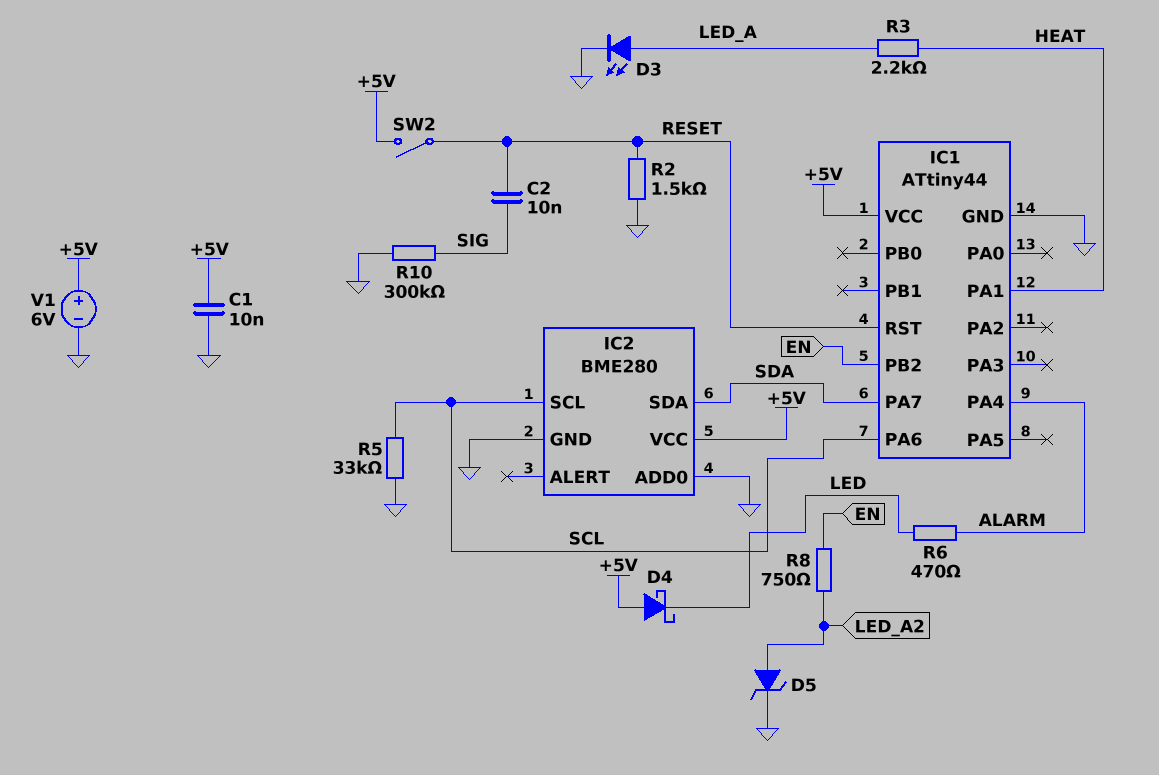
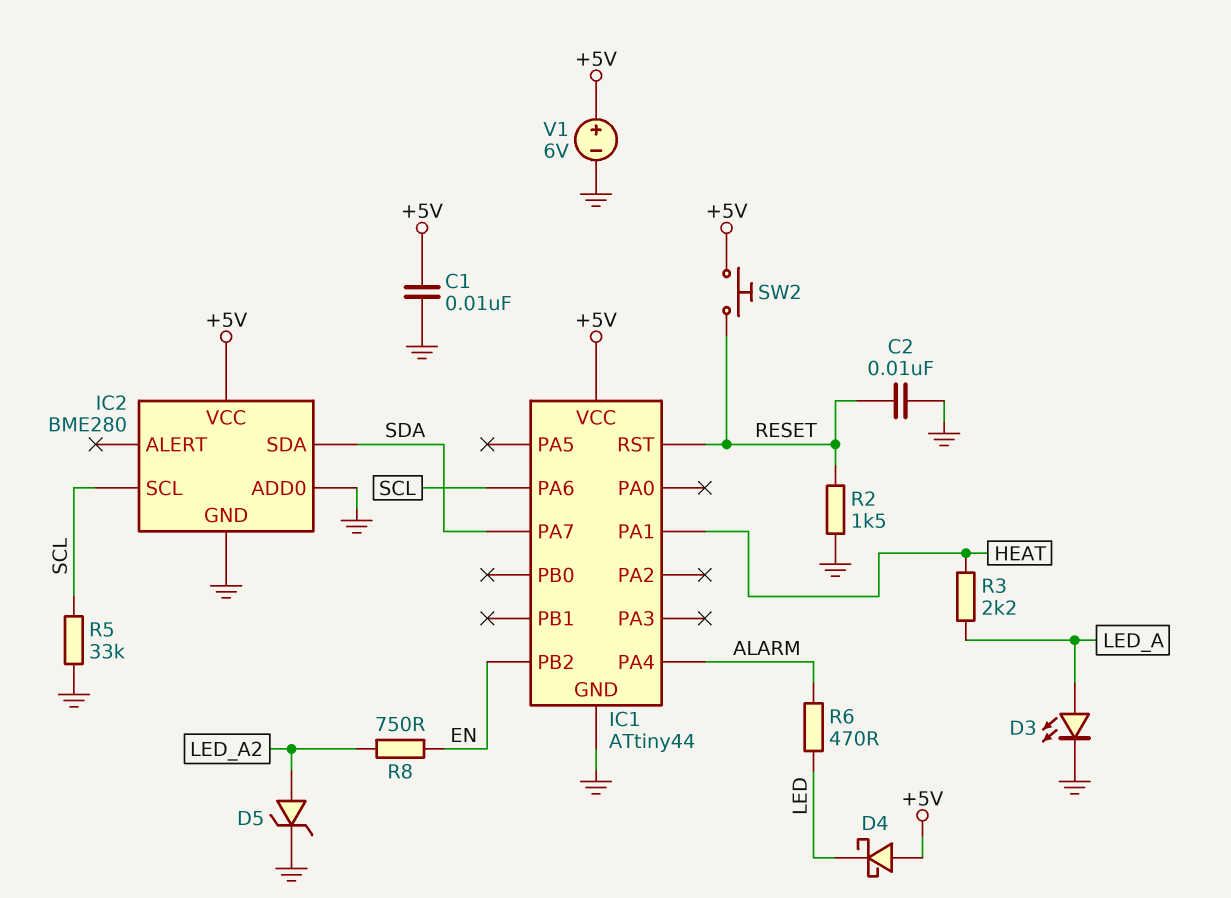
C2: 10nF (RESET, SIG) -> 10nF (GND, RESET)
R10: 300k (GND, SIG) -> none
SW2: switch (+5V, RESET) -> button (+5V, RESET)

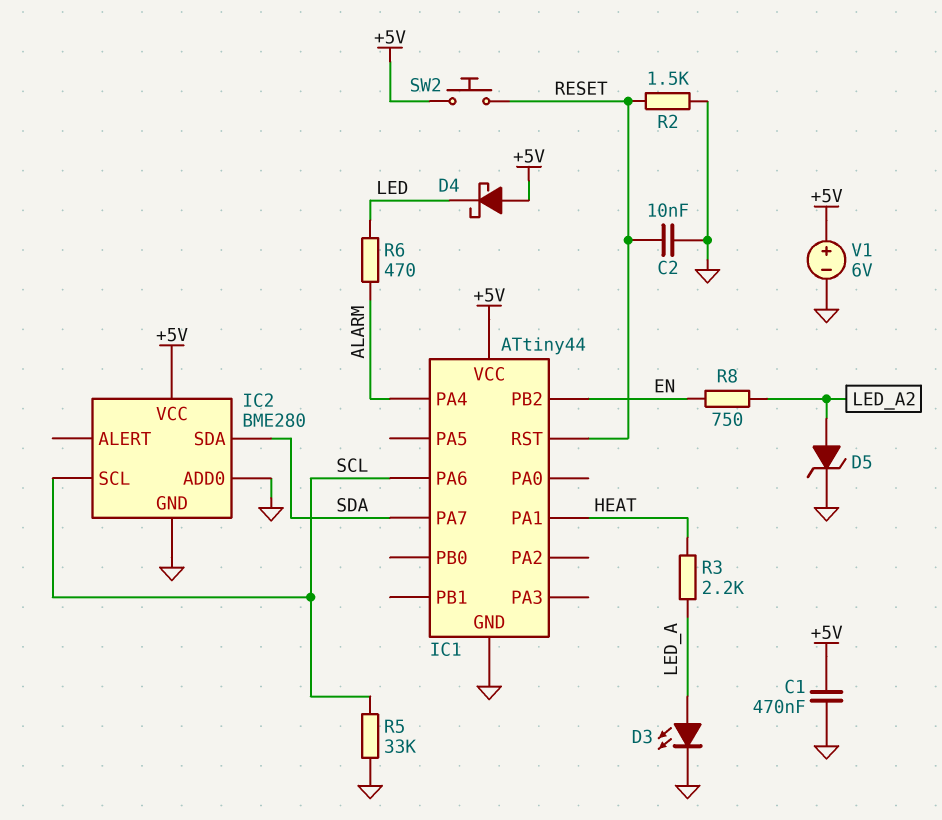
C1: 10nF (+5V, GND) -> 470nF (+5V, GND)

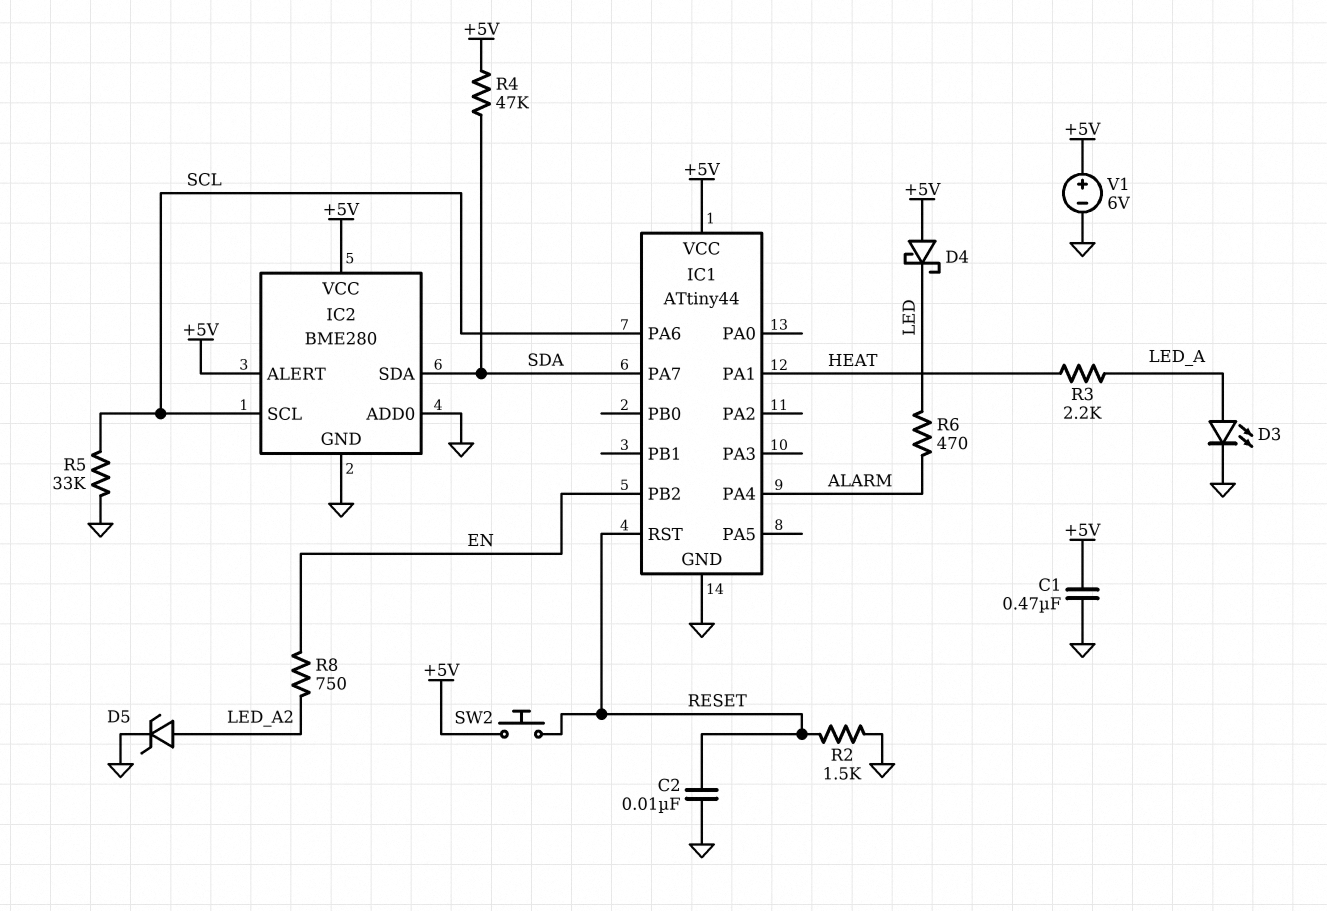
IC2 pin ALERT: none -> +5V
R4: none -> 47k (+5V, SDA)

